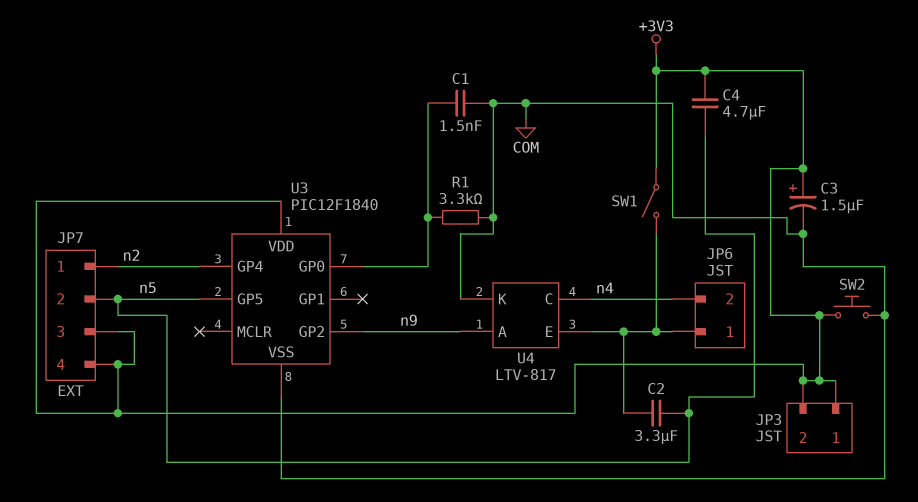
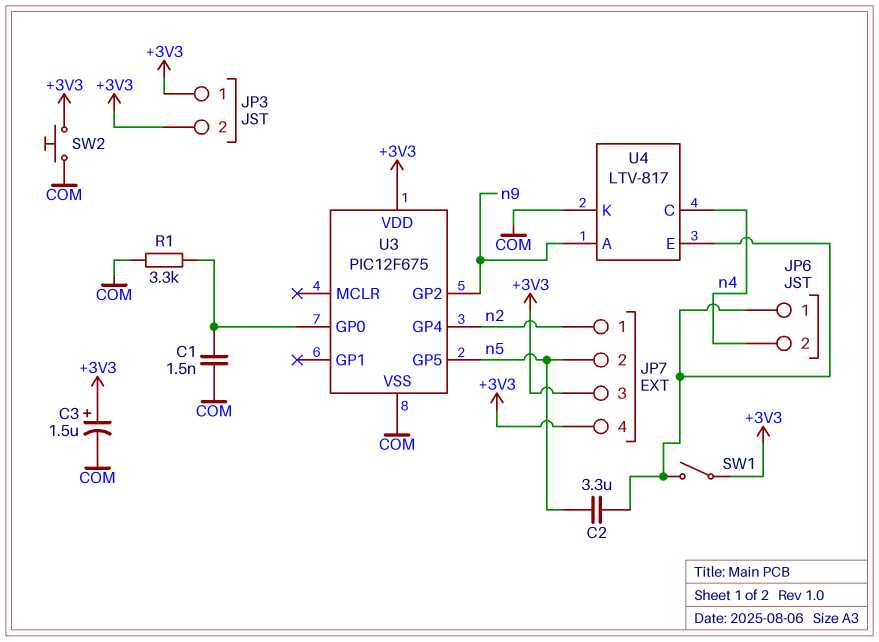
C4: 4.7uF (+3V3, n5) -> none
U3: PIC12F1840 -> PIC12F675

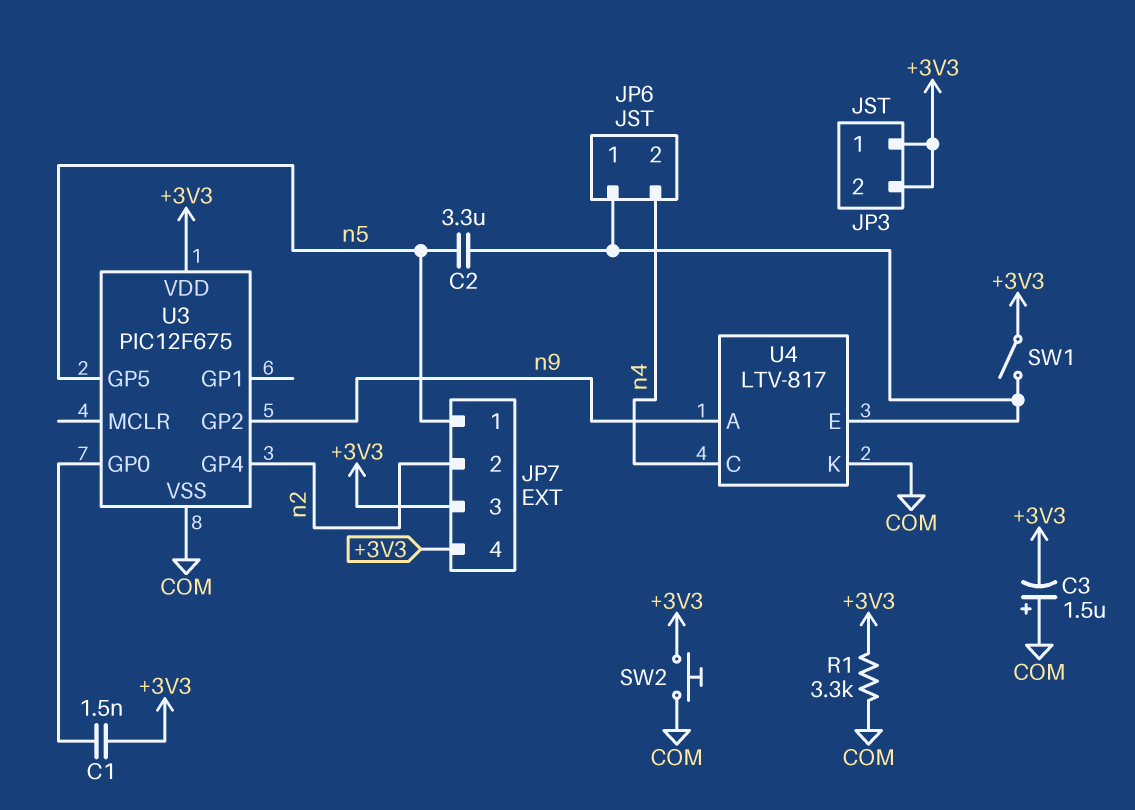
C1: 1.5nF (COM, U3/GP0) -> 1.5nF (+3V3, U3/GP0)
C3: 1.5uF (plus +3V3, minus COM) -> 1.5uF (plus COM, minus +3V3)
JP7 pin 1: n2 -> n5
JP7 pin 2: n5 -> n2
R1: 3.3k (COM, U3/GP0) -> 3.3k (+3V3, COM)

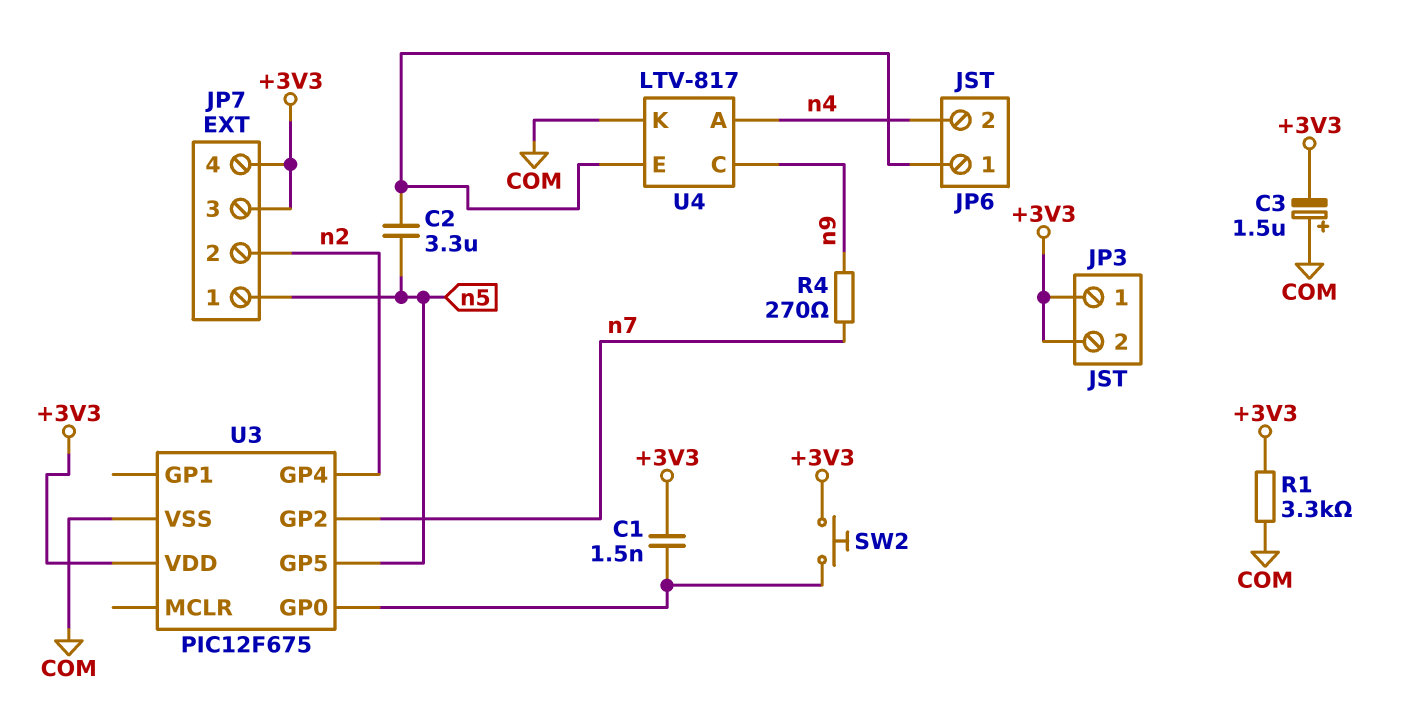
R4: none -> 270 (n7, n9)
SW1: switch (+3V3, JP6/1) -> none
SW2: button (+3V3, COM) -> button (+3V3, U3/GP0)
U3 pin GP2: n9 -> n7
U4 pin A: n9 -> n4
U4 pin C: n4 -> n9

